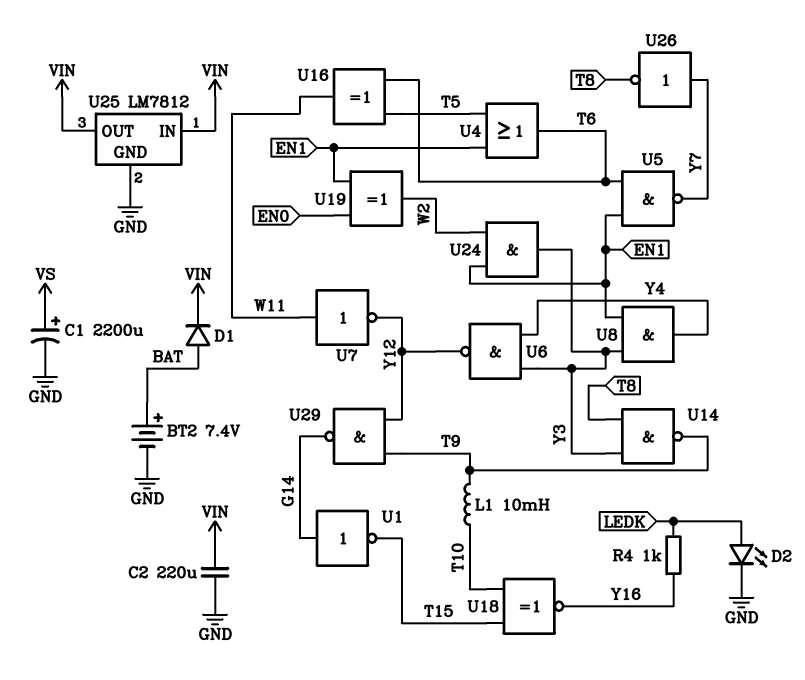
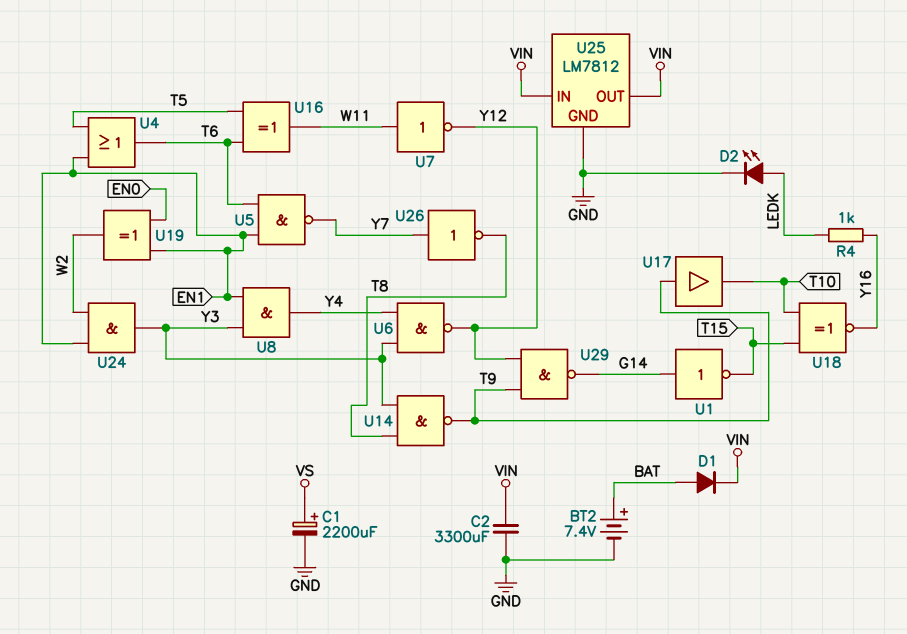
C2: 220uF (GND, VIN) -> 3300uF (GND, VIN)
L1: 10mH (T9, T10) -> none
U17: none -> buffer (in T9, out T10)

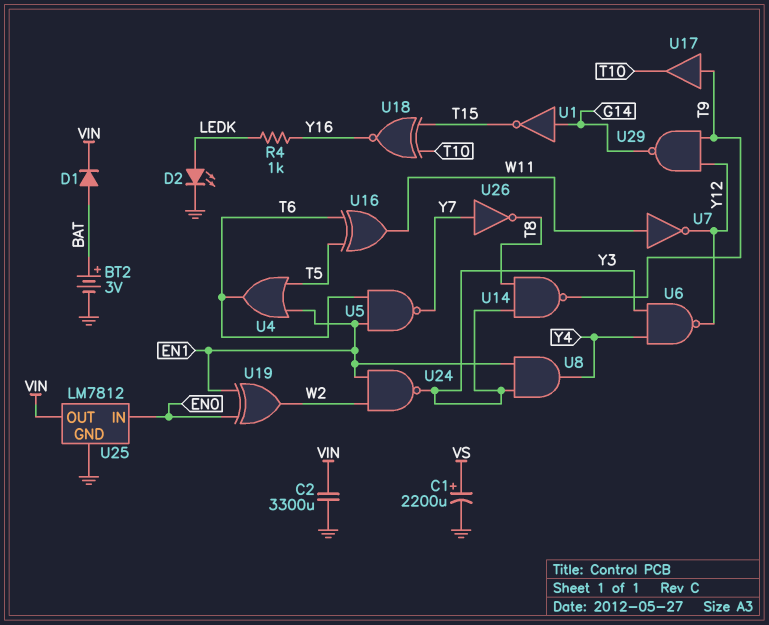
BT2: 7.4V (plus BAT, minus GND) -> 3V (plus BAT, minus GND)
U24: AND (in EN1, in W2, out Y3) -> NAND (in EN1, in W2, out Y3)
U25 pin IN: VIN -> EN0

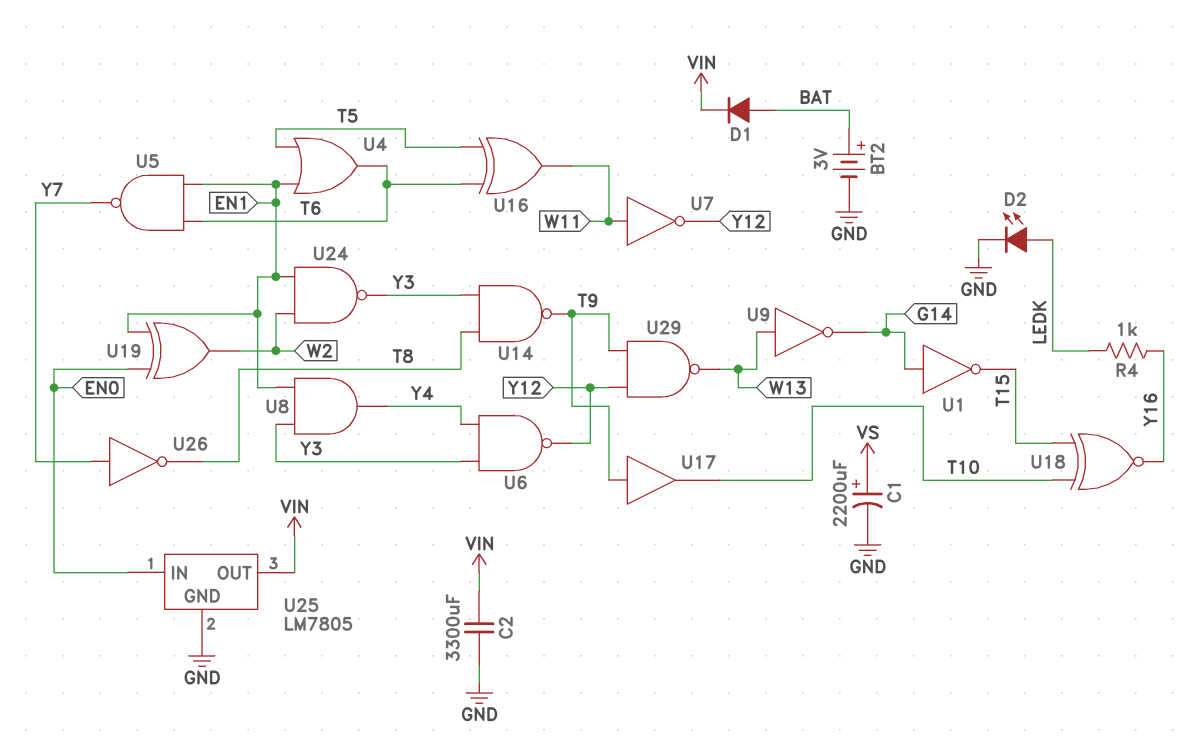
U9: none -> NOT (in W13, out G14)
U25: LM7812 -> LM7805
U29: NAND (in T9, in Y12, out G14) -> NAND (in T9, in Y12, out W13)

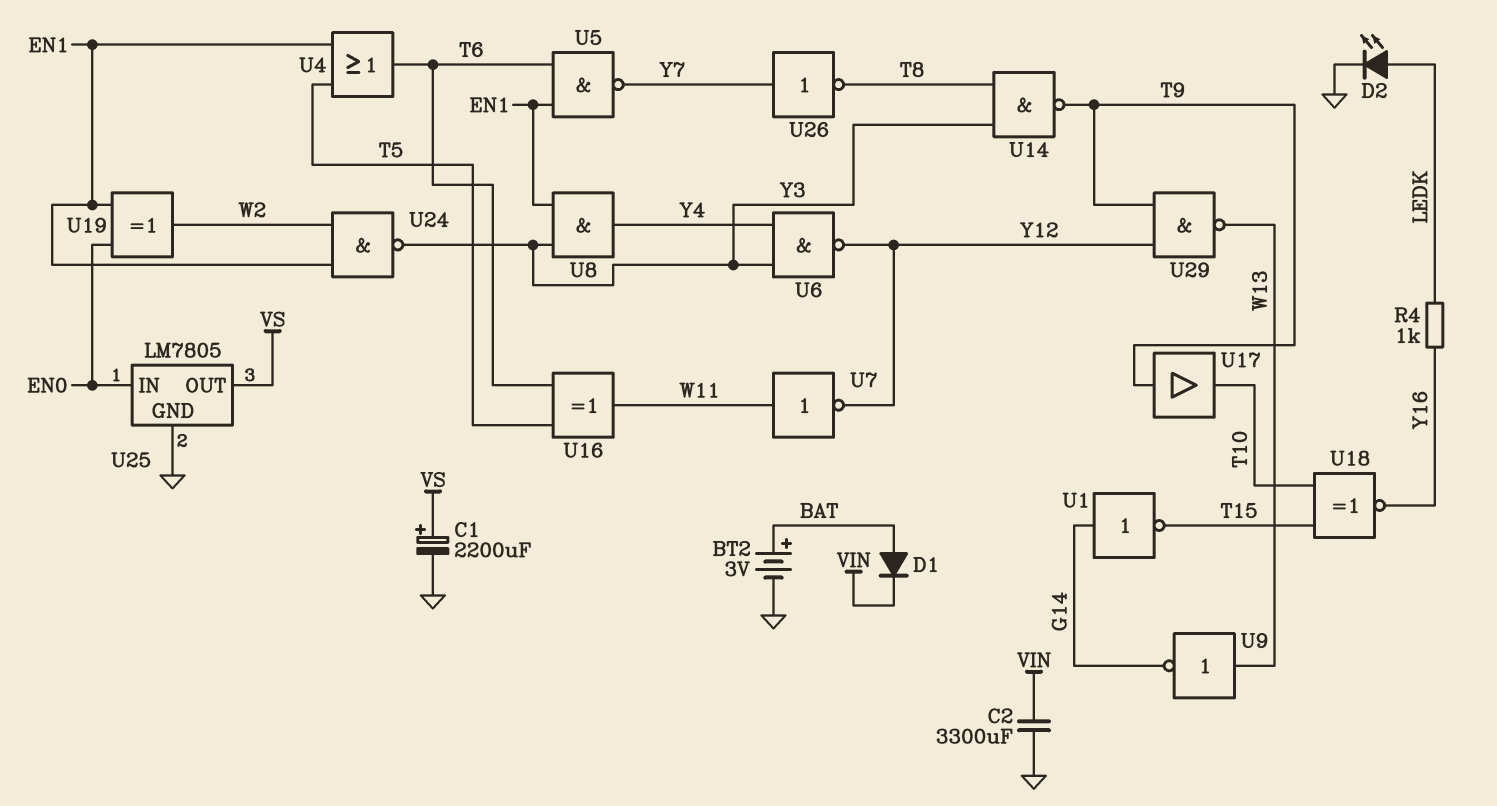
U25 pin OUT: VIN -> VS

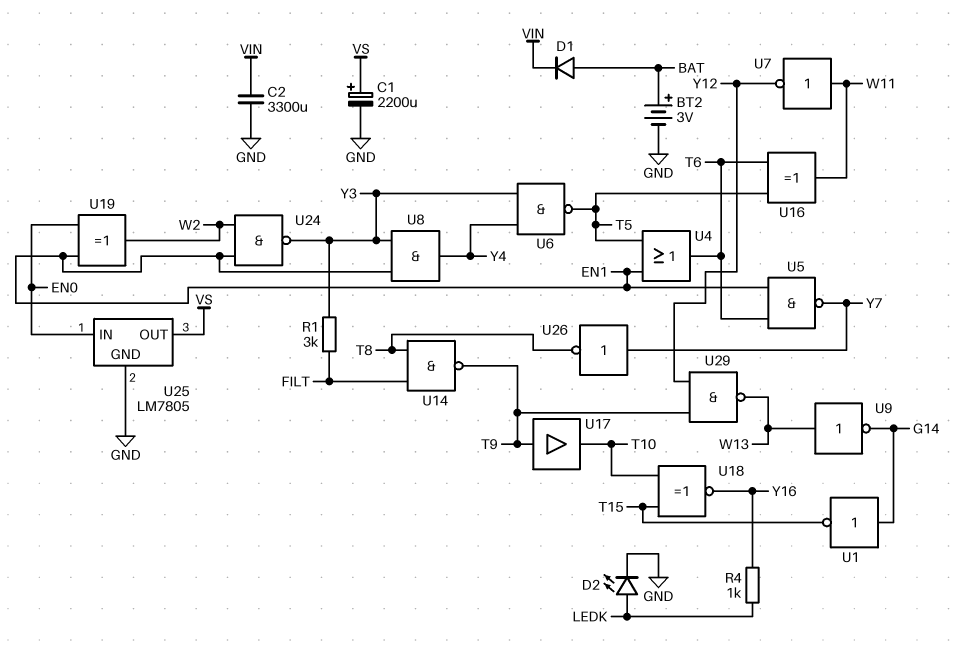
R1: none -> 3k (FILT, Y3)
U6: NAND (in Y3, in Y4, out Y12) -> NAND (in Y3, in Y4, out T5)
U14: NAND (in T8, in Y3, out T9) -> NAND (in FILT, in T8, out T9)

